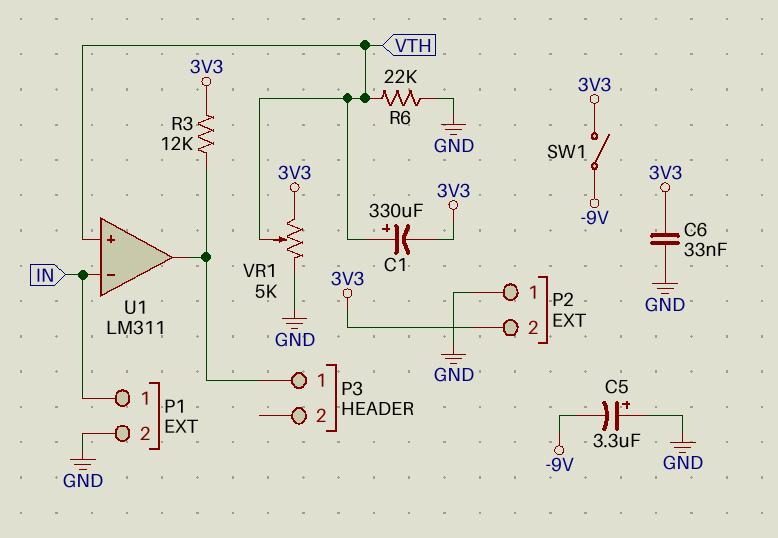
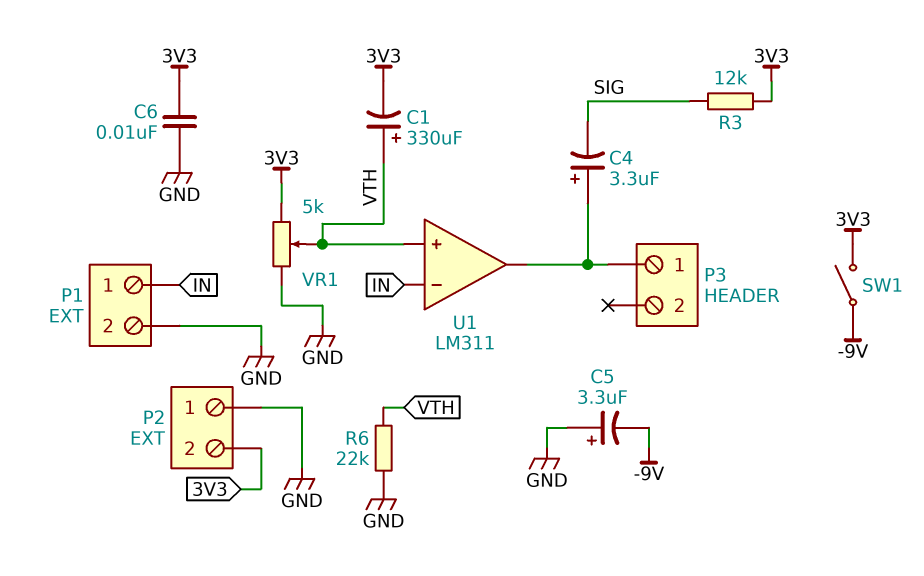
C4: none -> 3.3uF (plus P3/1, minus SIG)
C6: 33nF (3V3, GND) -> 10nF (3V3, GND)
R3: 12k (3V3, P3/1) -> 12k (3V3, SIG)

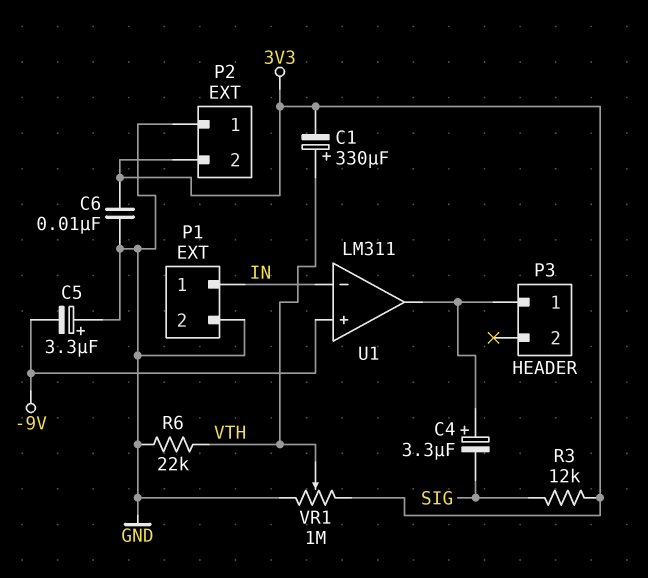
SW1: switch (-9V, 3V3) -> none
U1 pin in+: VTH -> -9V
VR1: 5k (3V3, GND, wiper VTH) -> 1M (3V3, GND, wiper VTH)

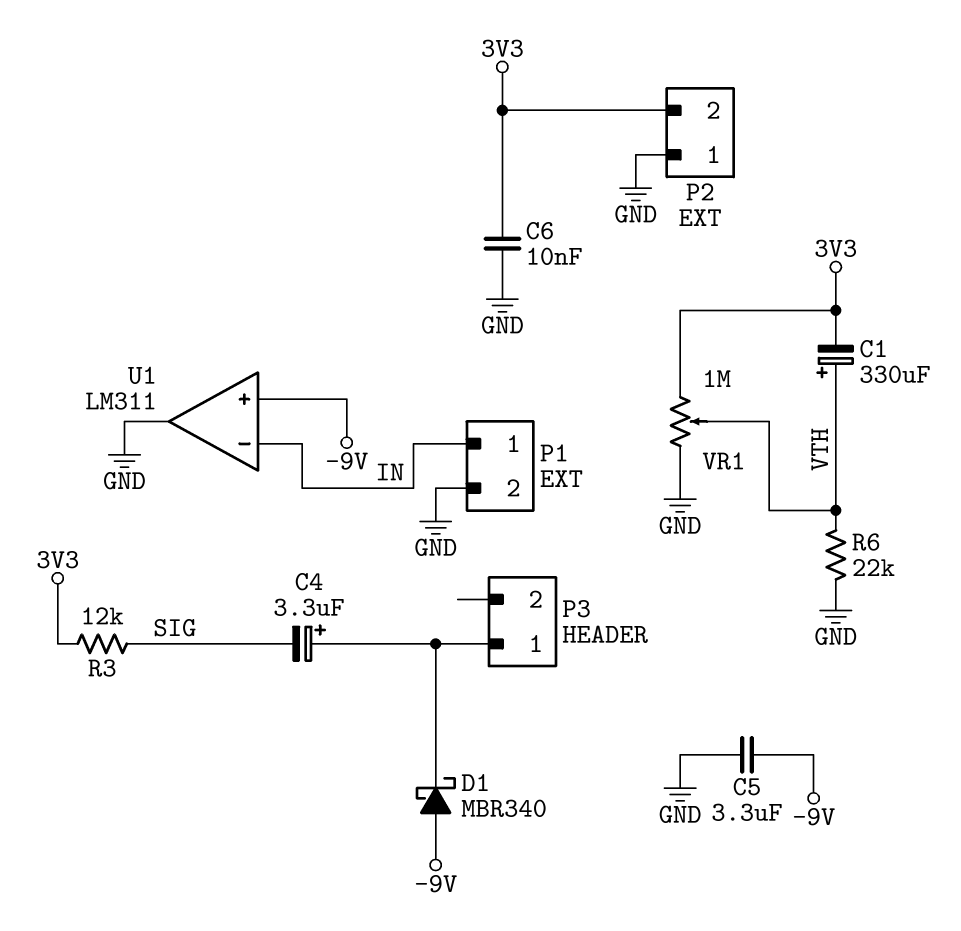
C5: 3.3uF (plus GND, minus -9V) -> 3.3uF (-9V, GND)
D1: none -> schottky MBR340 (A -9V, K P3/1)
U1 pin out: P3/1 -> GND

